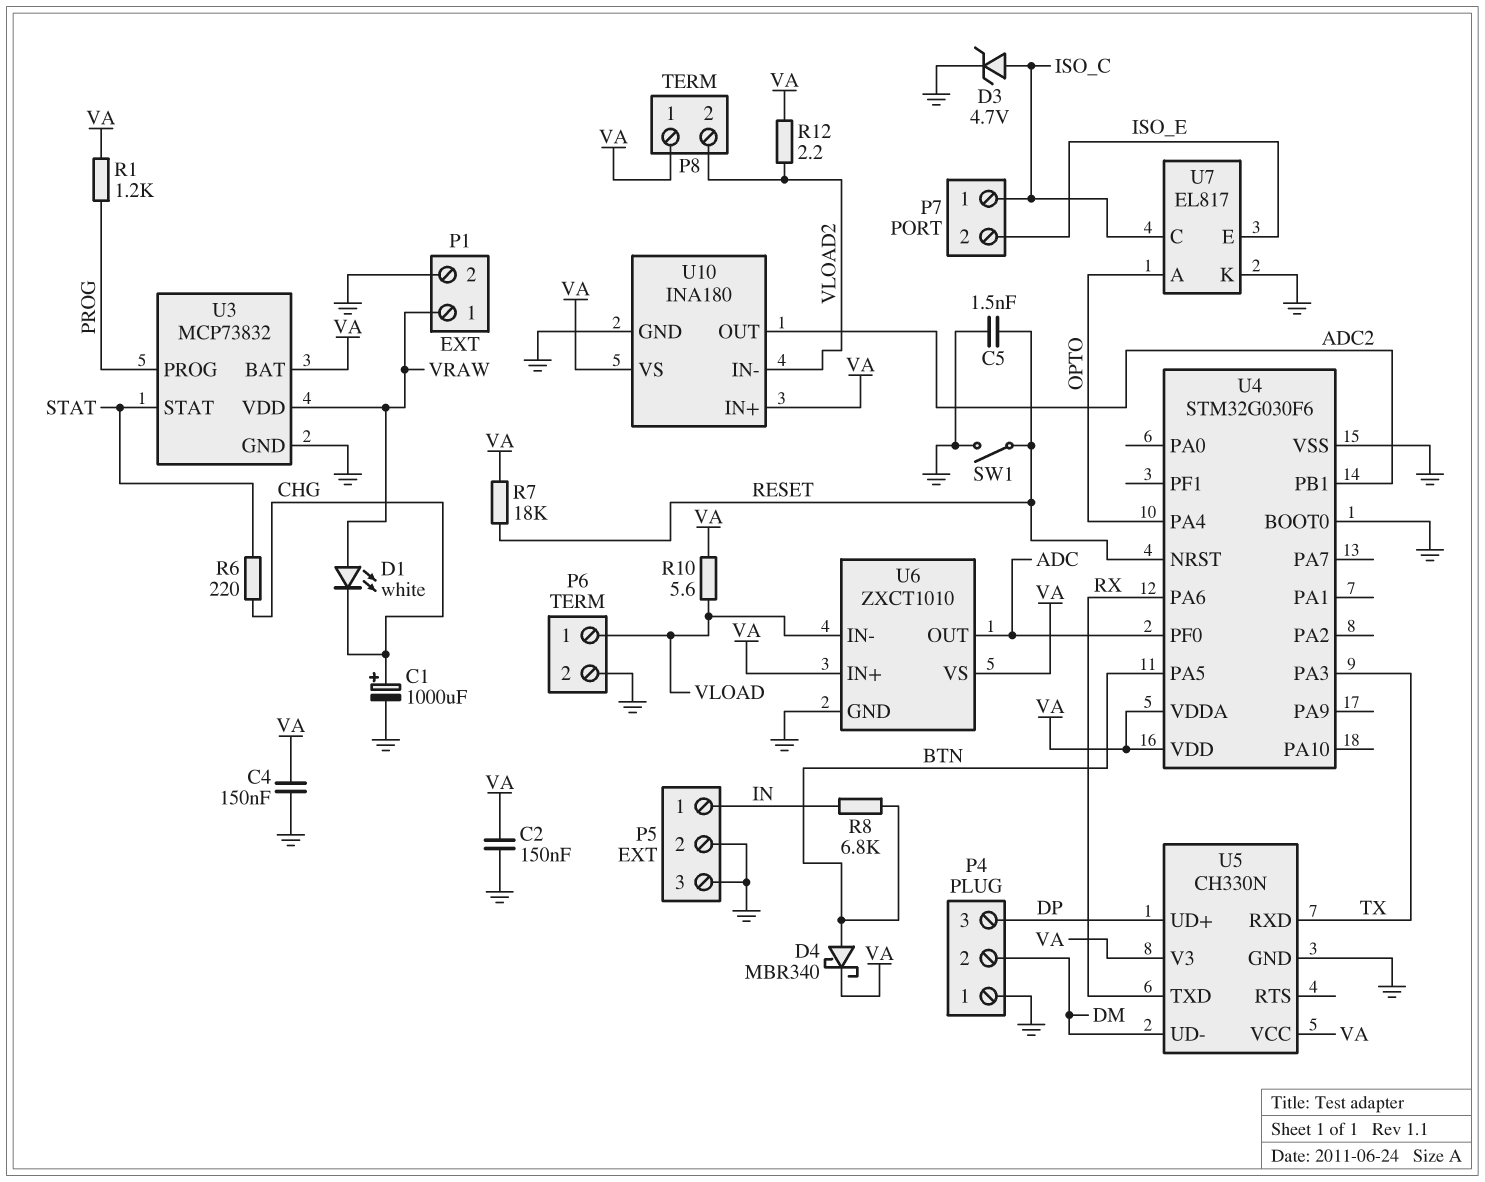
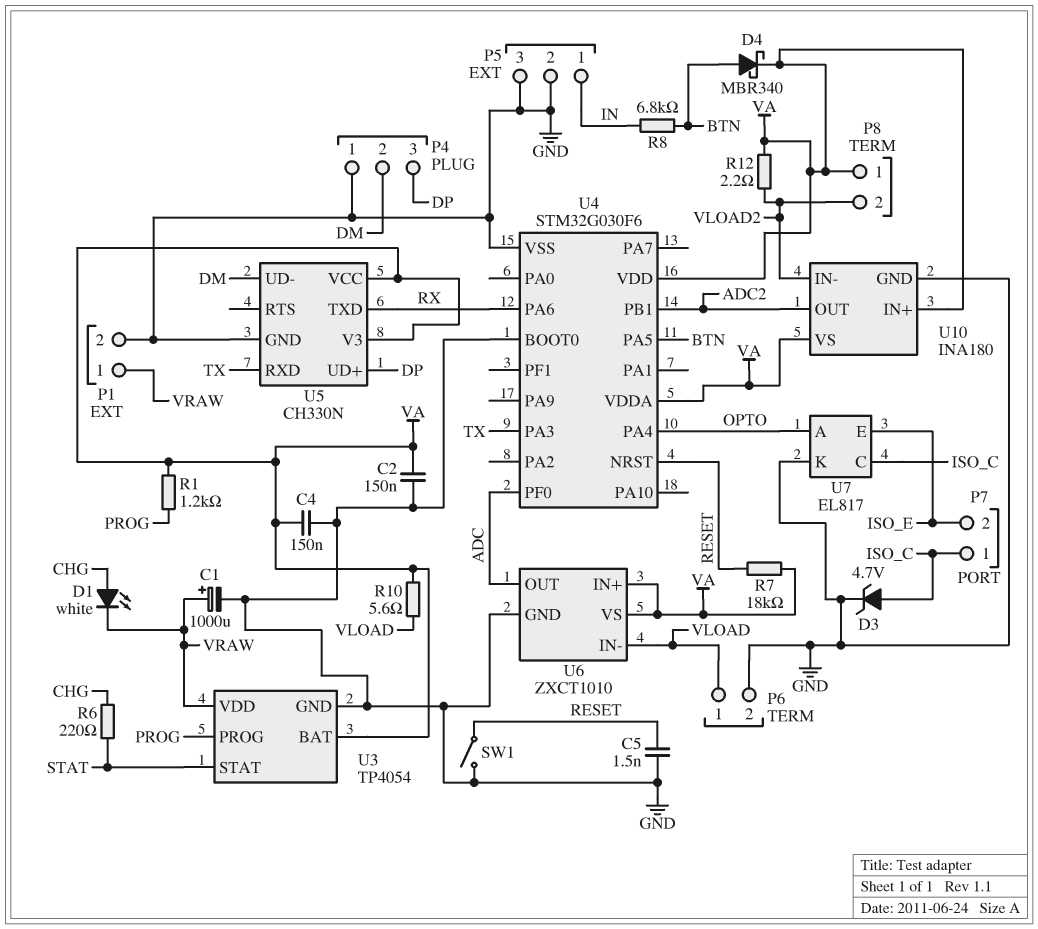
C1: 1000uF (plus CHG, minus GND) -> 1000uF (plus VRAW, minus GND)
D1: LED white (A VRAW, K CHG) -> LED white (A CHG, K VRAW)
U3: MCP73832 -> TP4054

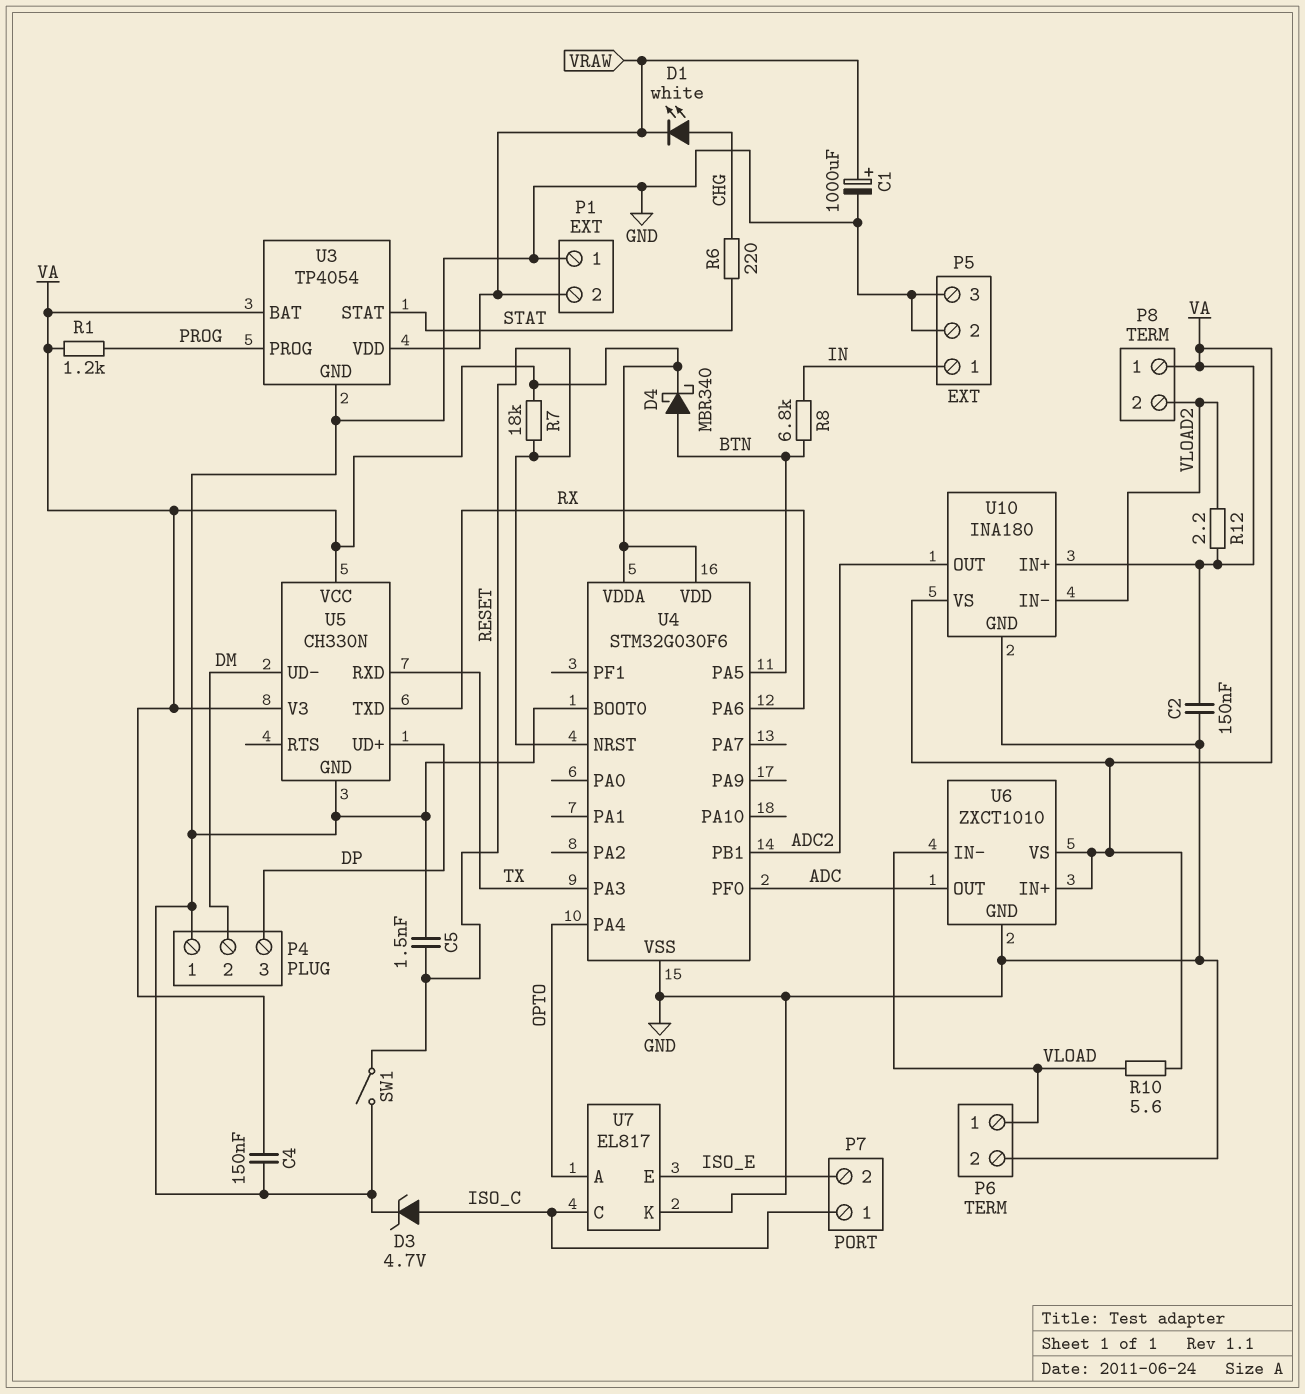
P1 pin 1: VRAW -> GND
P1 pin 2: GND -> VRAW

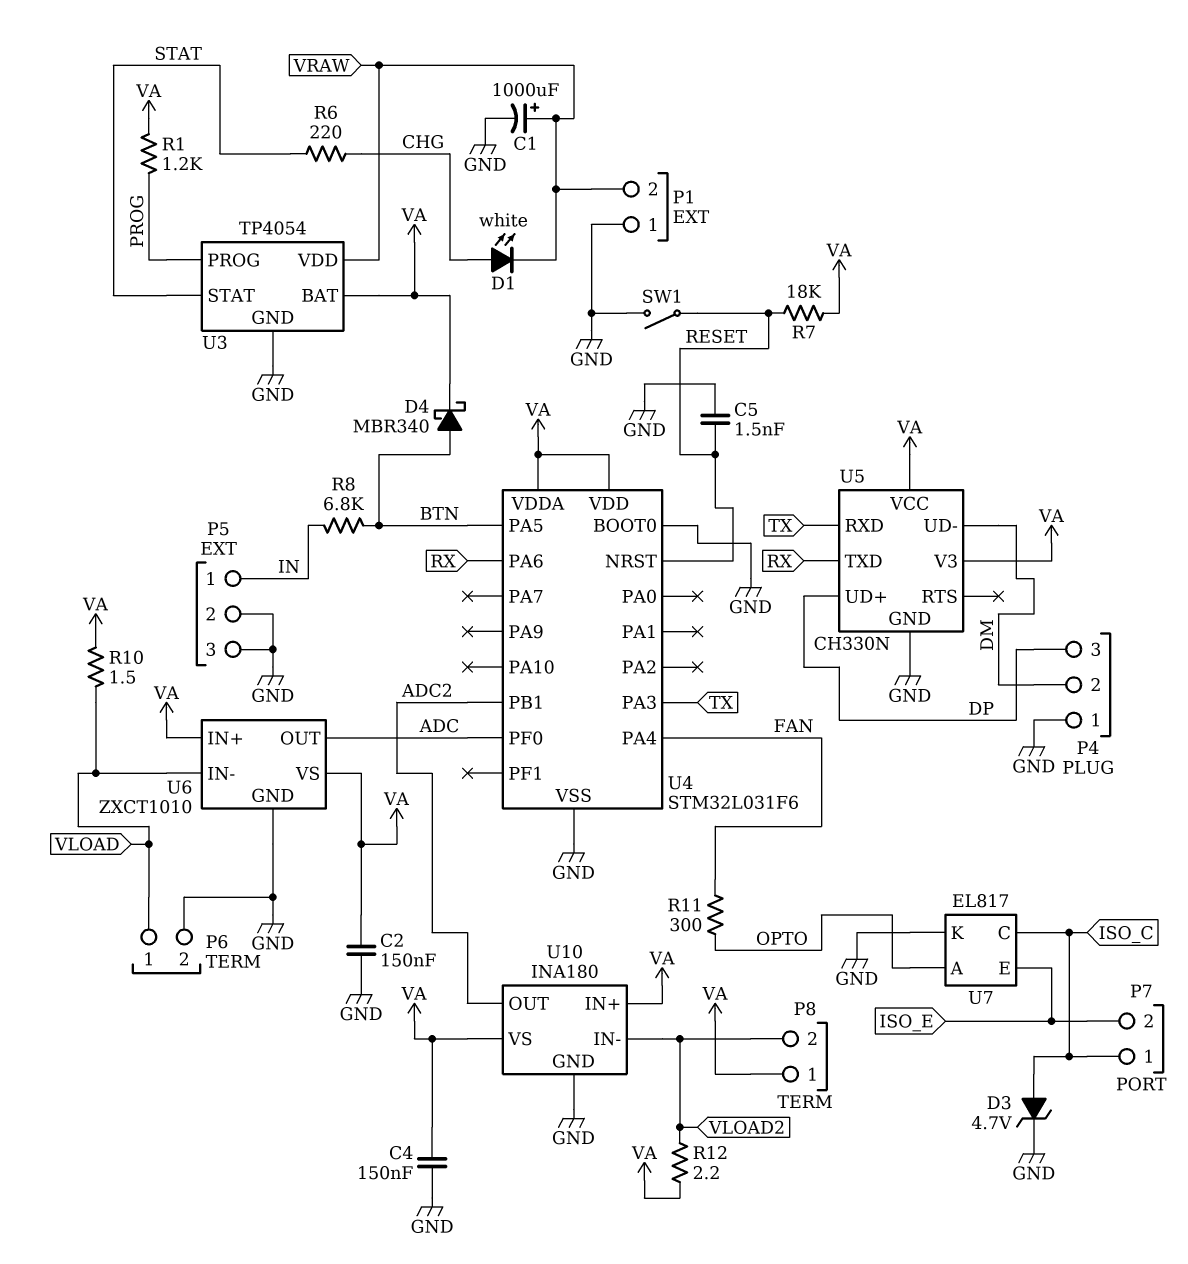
R10: 5.6 (VA, VLOAD) -> 1.5 (VA, VLOAD)
R11: none -> 300 (FAN, OPTO)
U4: STM32G030F6 -> STM32L031F6
U4 pin PA4: OPTO -> FAN

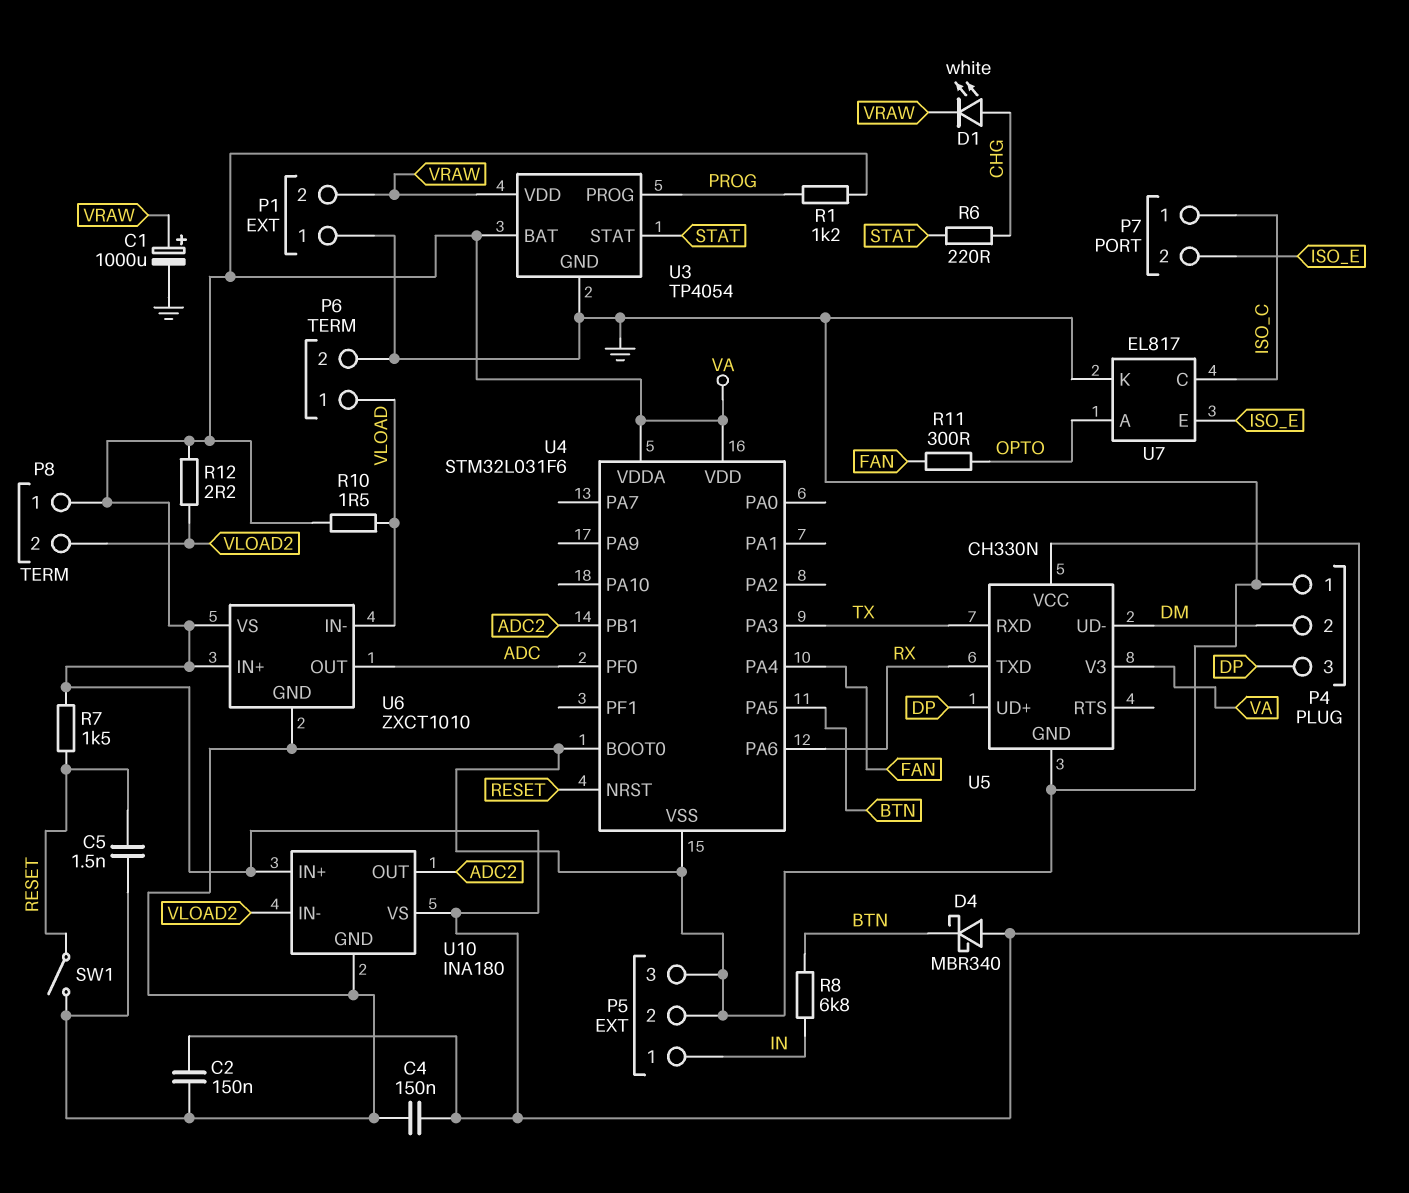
D3: zener 4.7V (A ISO_C, K GND) -> none
D4: schottky MBR340 (A BTN, K VA) -> schottky MBR340 (A VA, K BTN)
R7: 18k (RESET, VA) -> 1.5k (RESET, VA)

